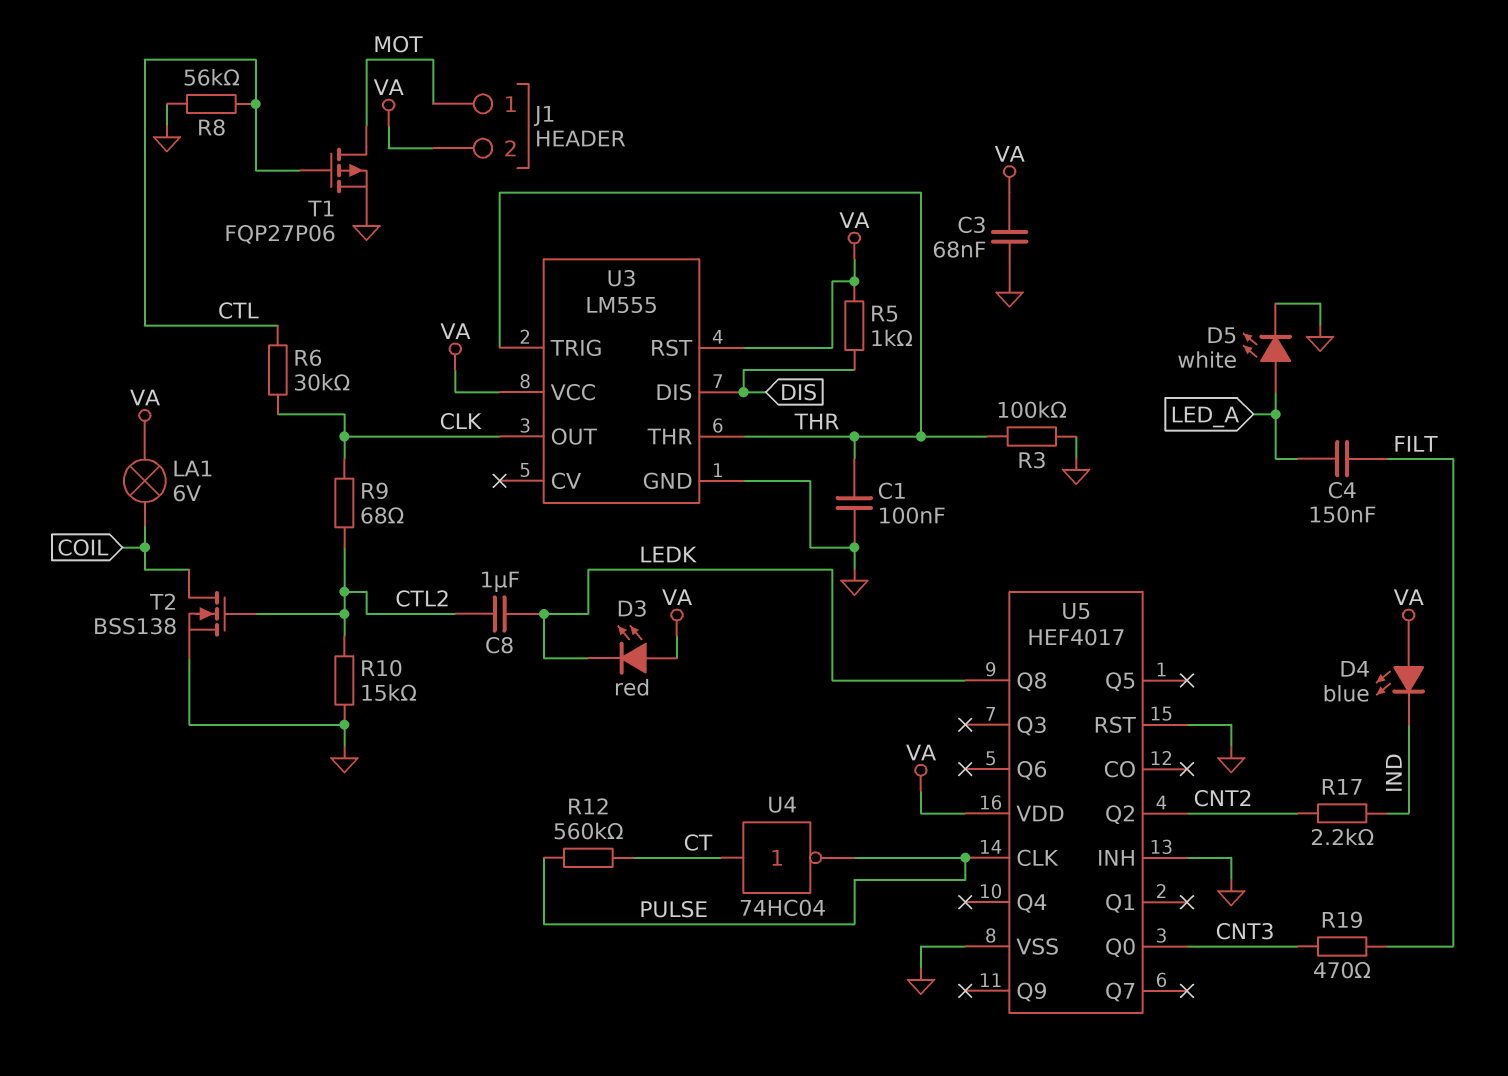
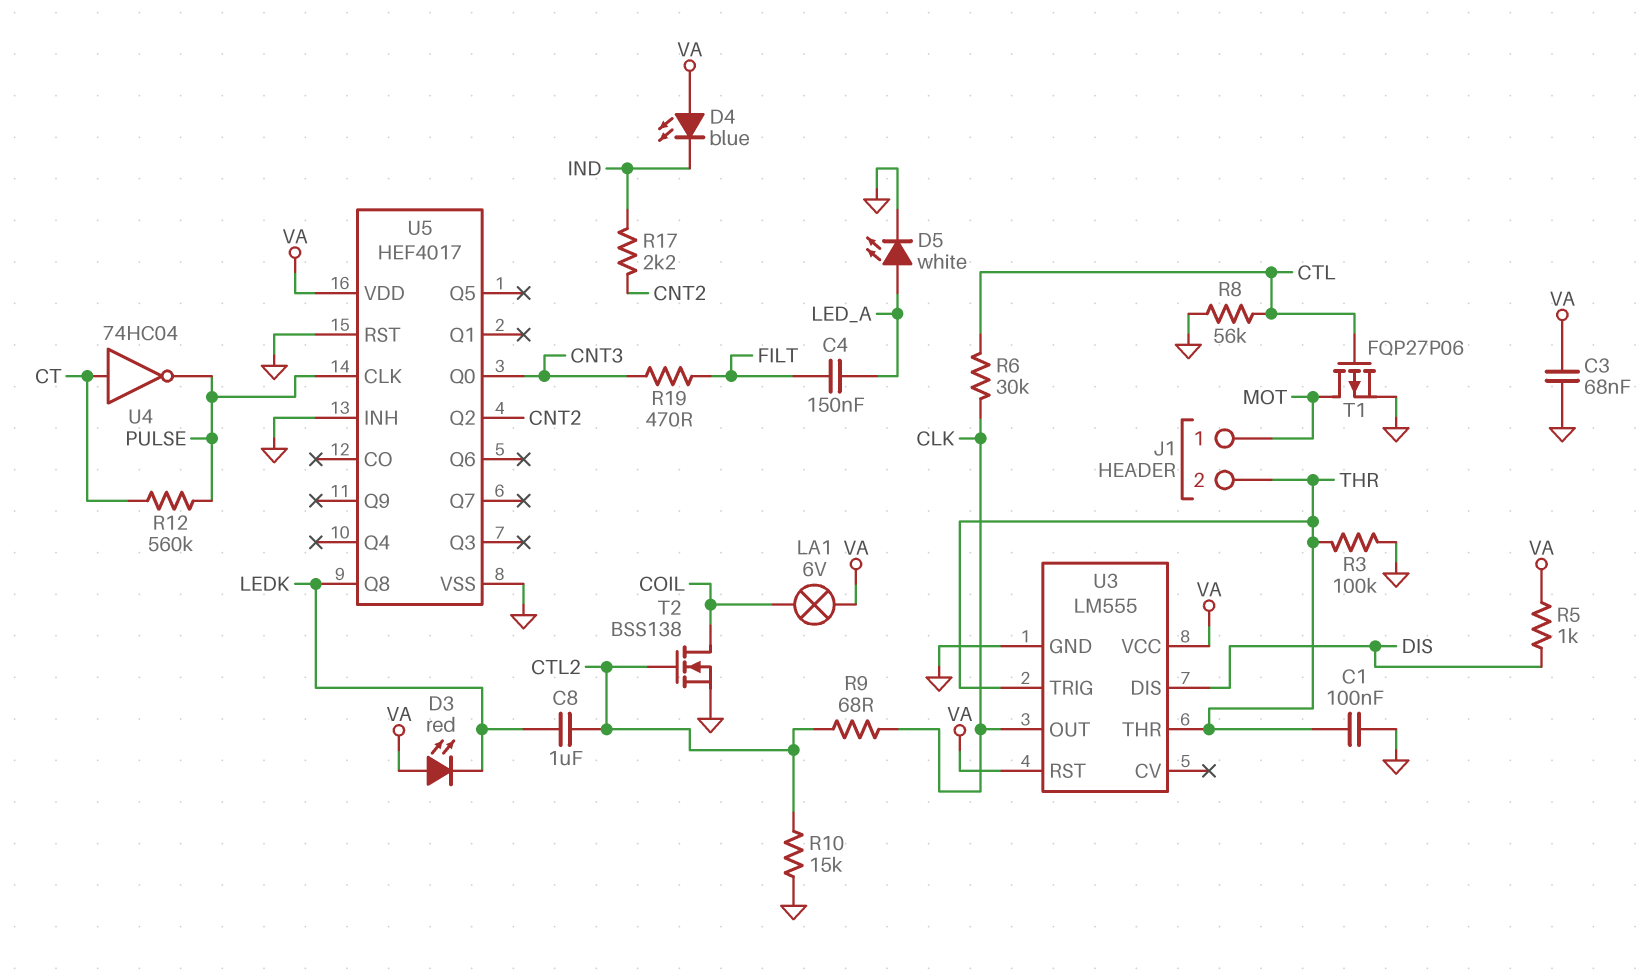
J1 pin 2: VA -> THR

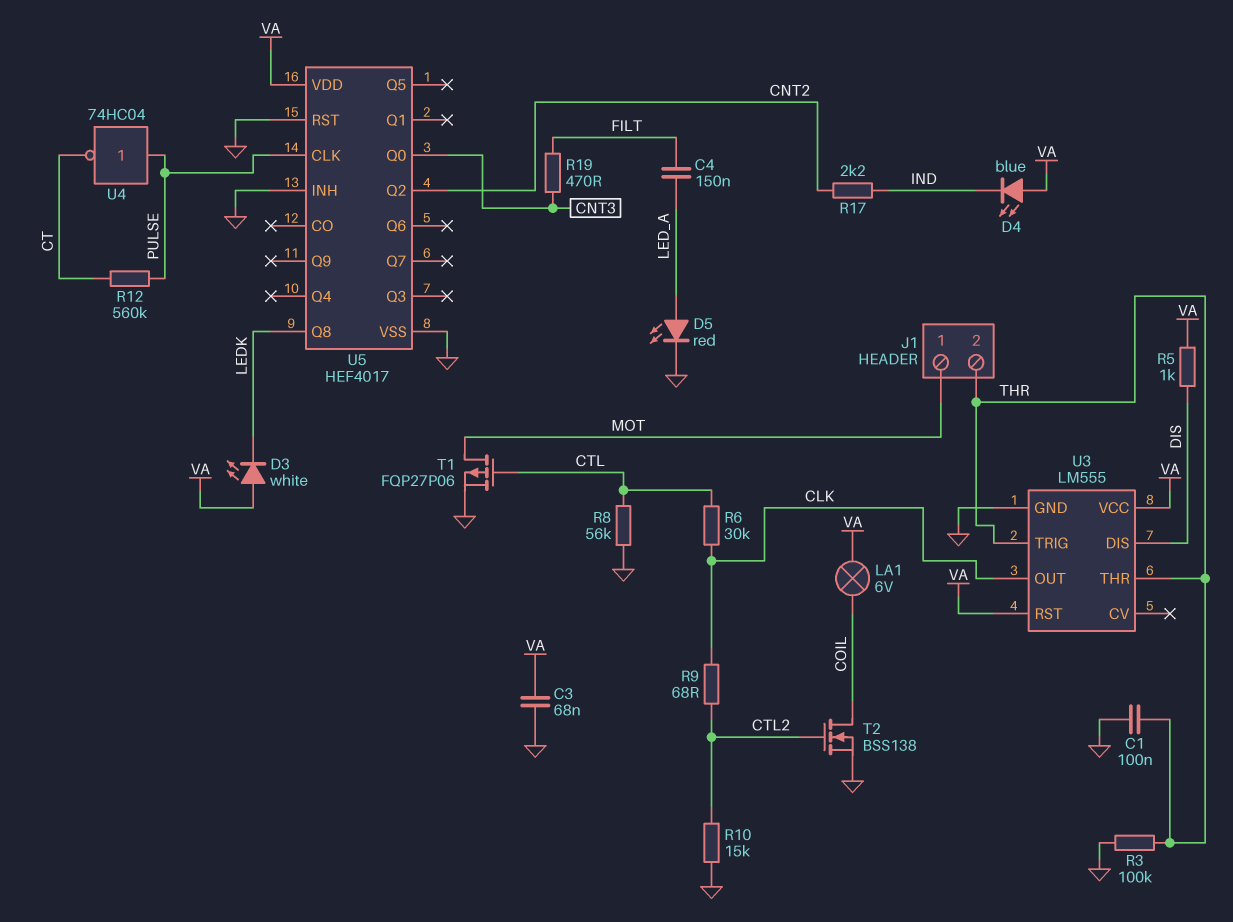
C8: 1uF (CTL2, LEDK) -> none
D3: LED red (A VA, K LEDK) -> LED white (A VA, K LEDK)
D5: LED white (A LED_A, K GND) -> LED red (A LED_A, K GND)
U4: NOT 74HC04 (in CT, out PULSE) -> NOT 74HC04 (in PULSE, out CT)

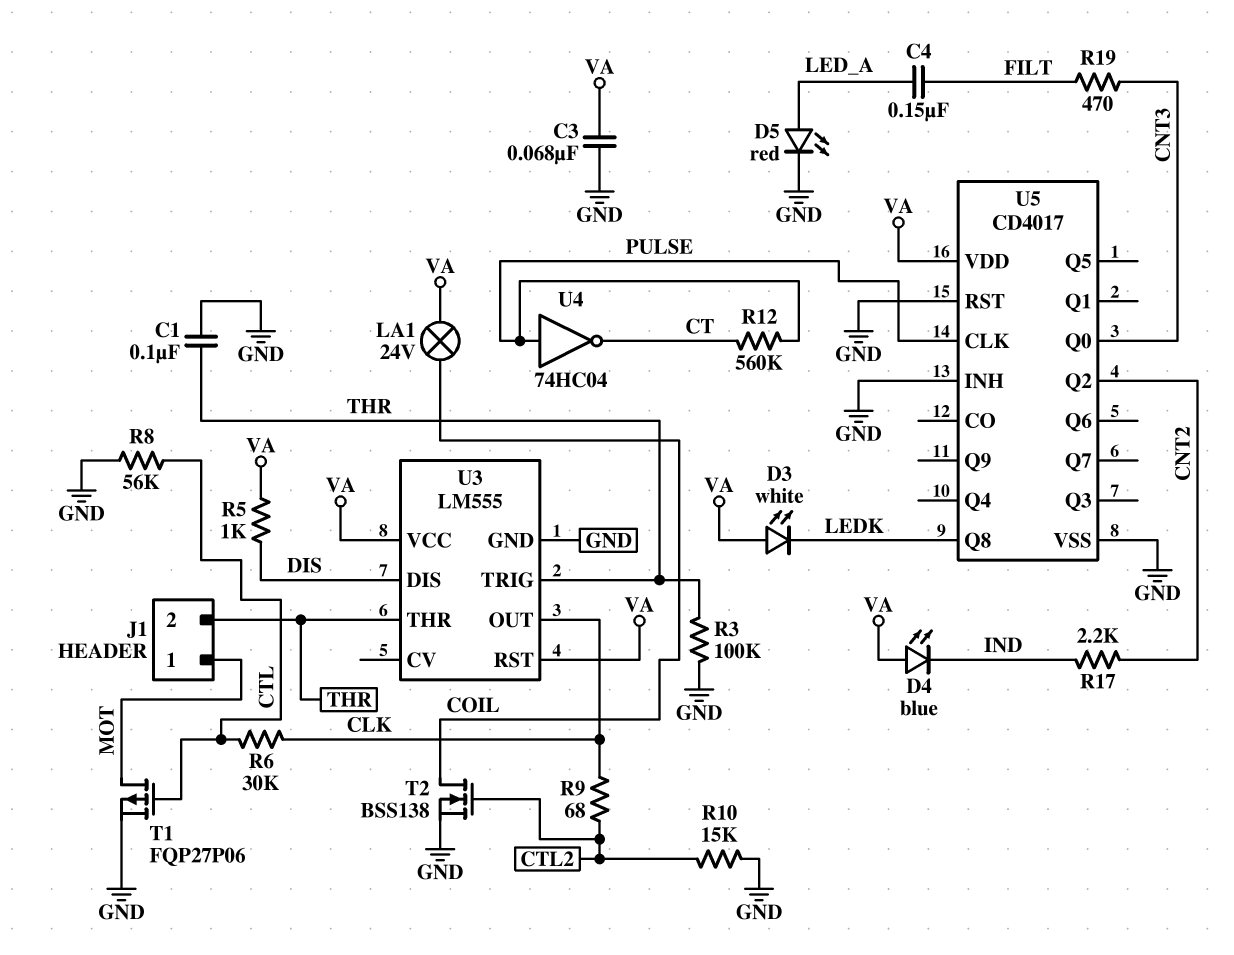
LA1: lamp 6V (COIL, VA) -> lamp 24V (COIL, VA)
U5: HEF4017 -> CD4017

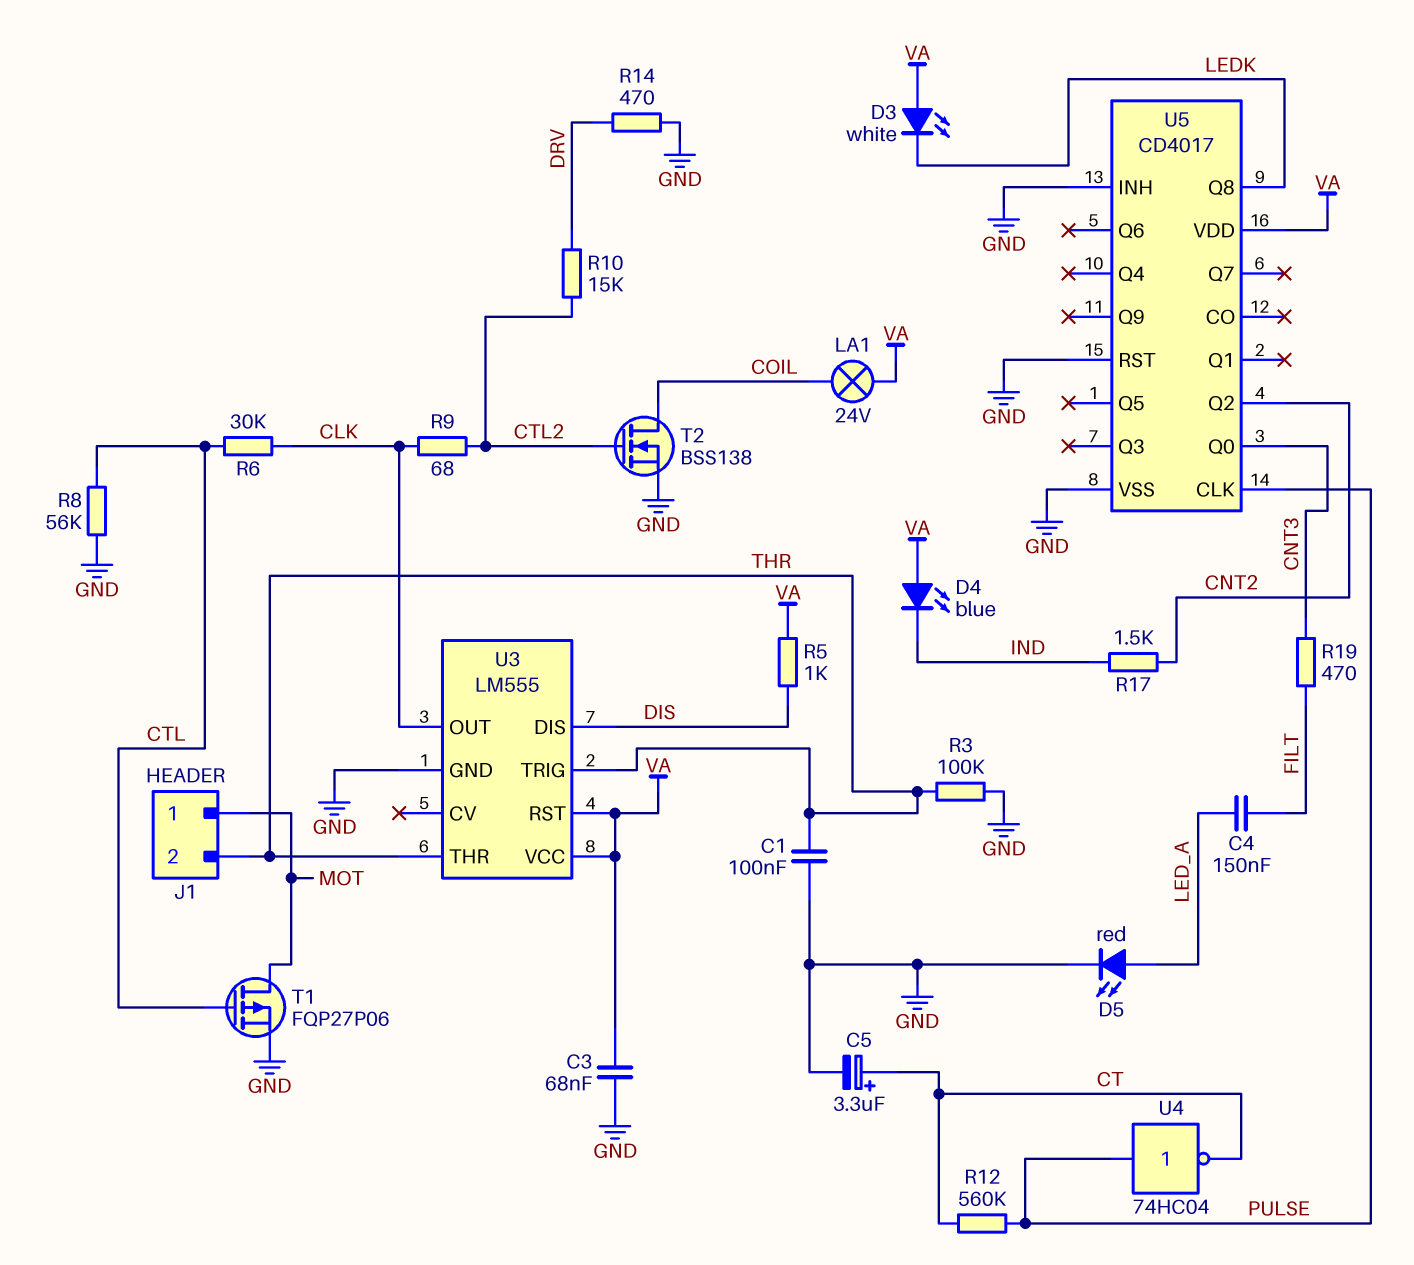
C5: none -> 3.3uF (plus CT, minus GND)
R10: 15k (CTL2, GND) -> 15k (CTL2, DRV)
R14: none -> 470 (DRV, GND)
R17: 2.2k (CNT2, IND) -> 1.5k (CNT2, IND)

